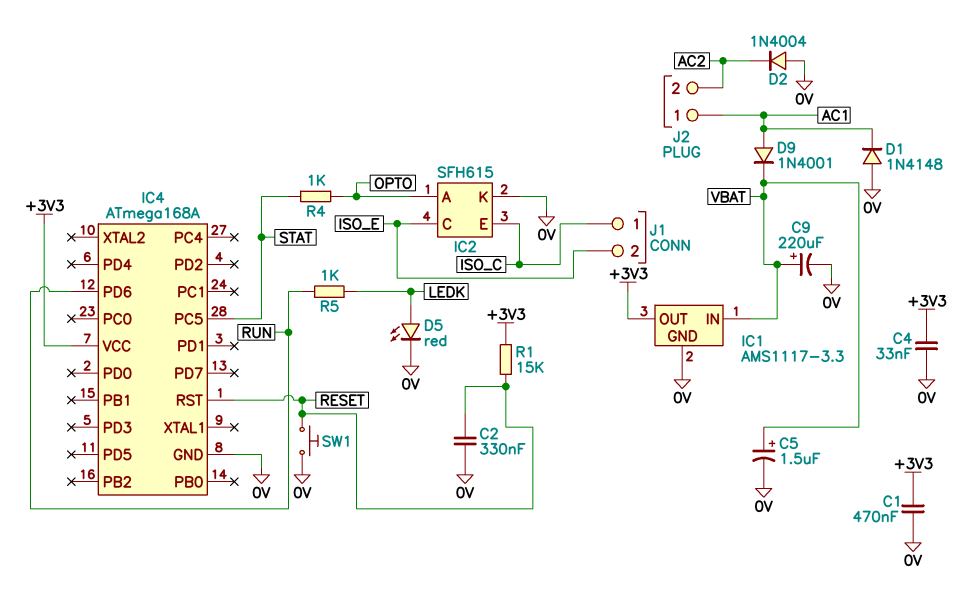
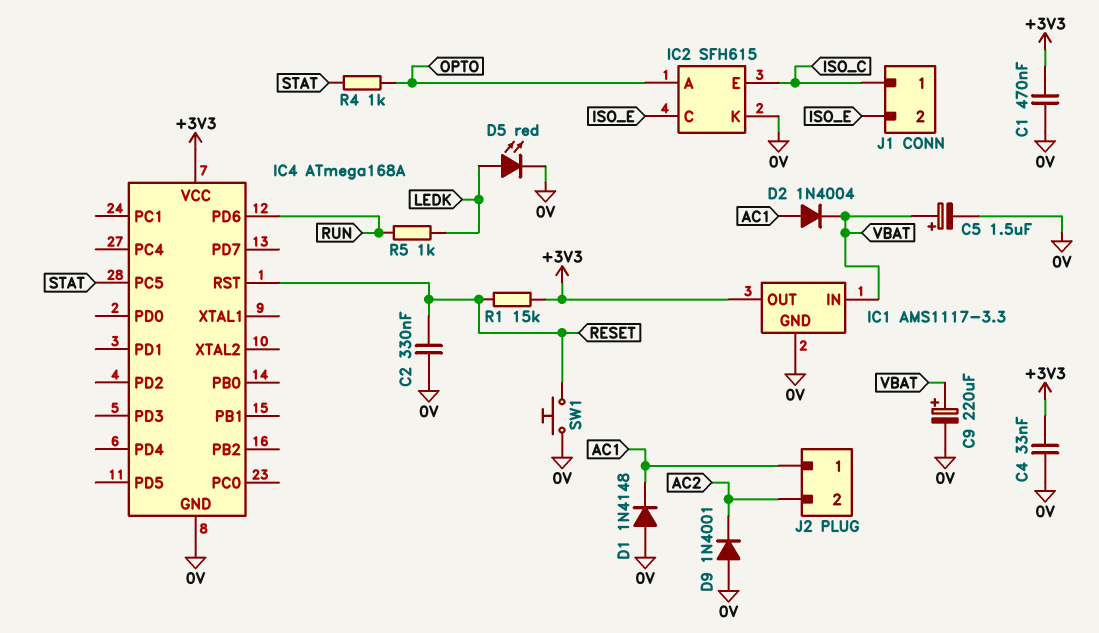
D2: diode 1N4004 (A 0V, K AC2) -> diode 1N4004 (A AC1, K VBAT)
D9: diode 1N4001 (A AC1, K VBAT) -> diode 1N4001 (A 0V, K AC2)

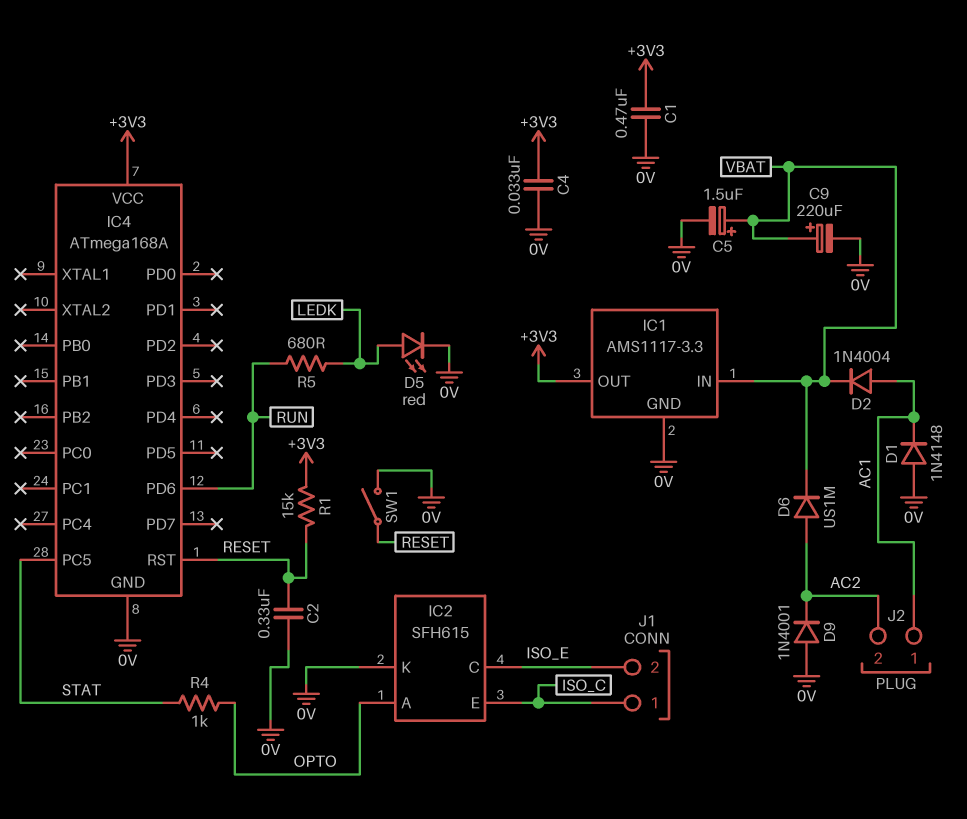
D6: none -> diode US1M (A AC2, K VBAT)
R5: 1k (LEDK, RUN) -> 680 (LEDK, RUN)
SW1: button (0V, RESET) -> switch (0V, RESET)

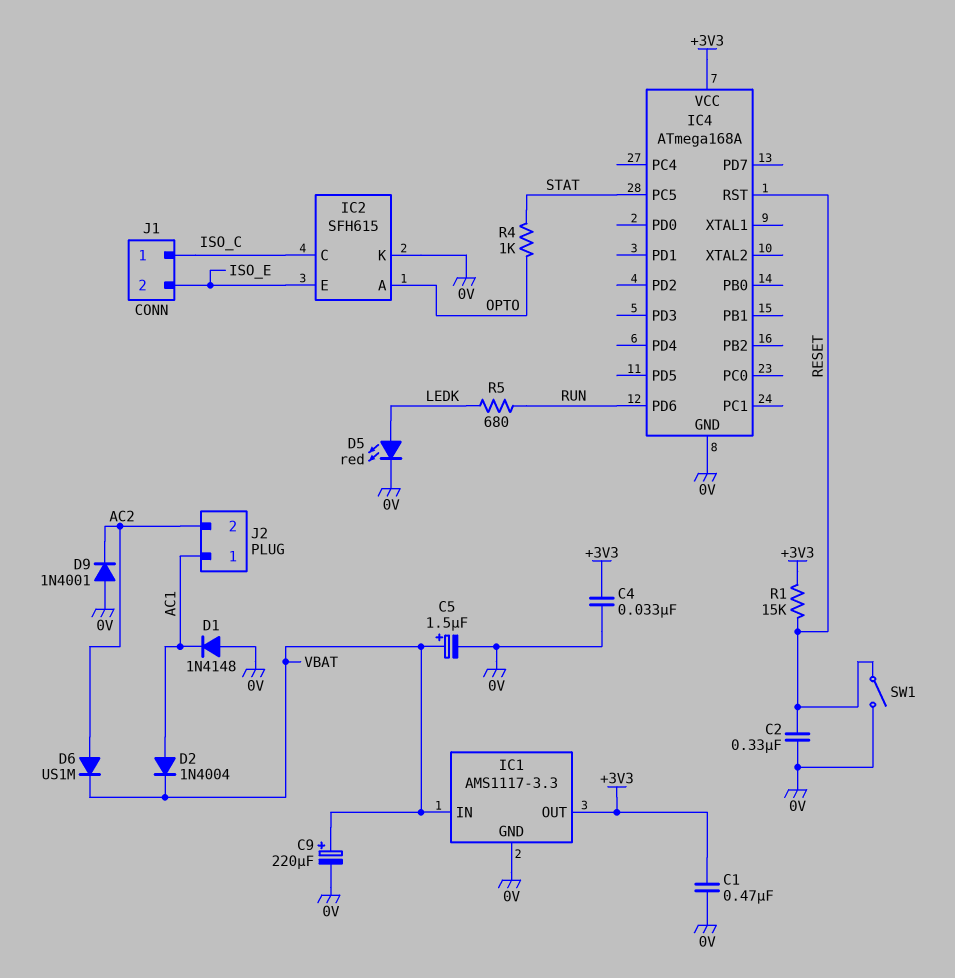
IC2 pin C: ISO_E -> ISO_C
IC2 pin E: ISO_C -> ISO_E

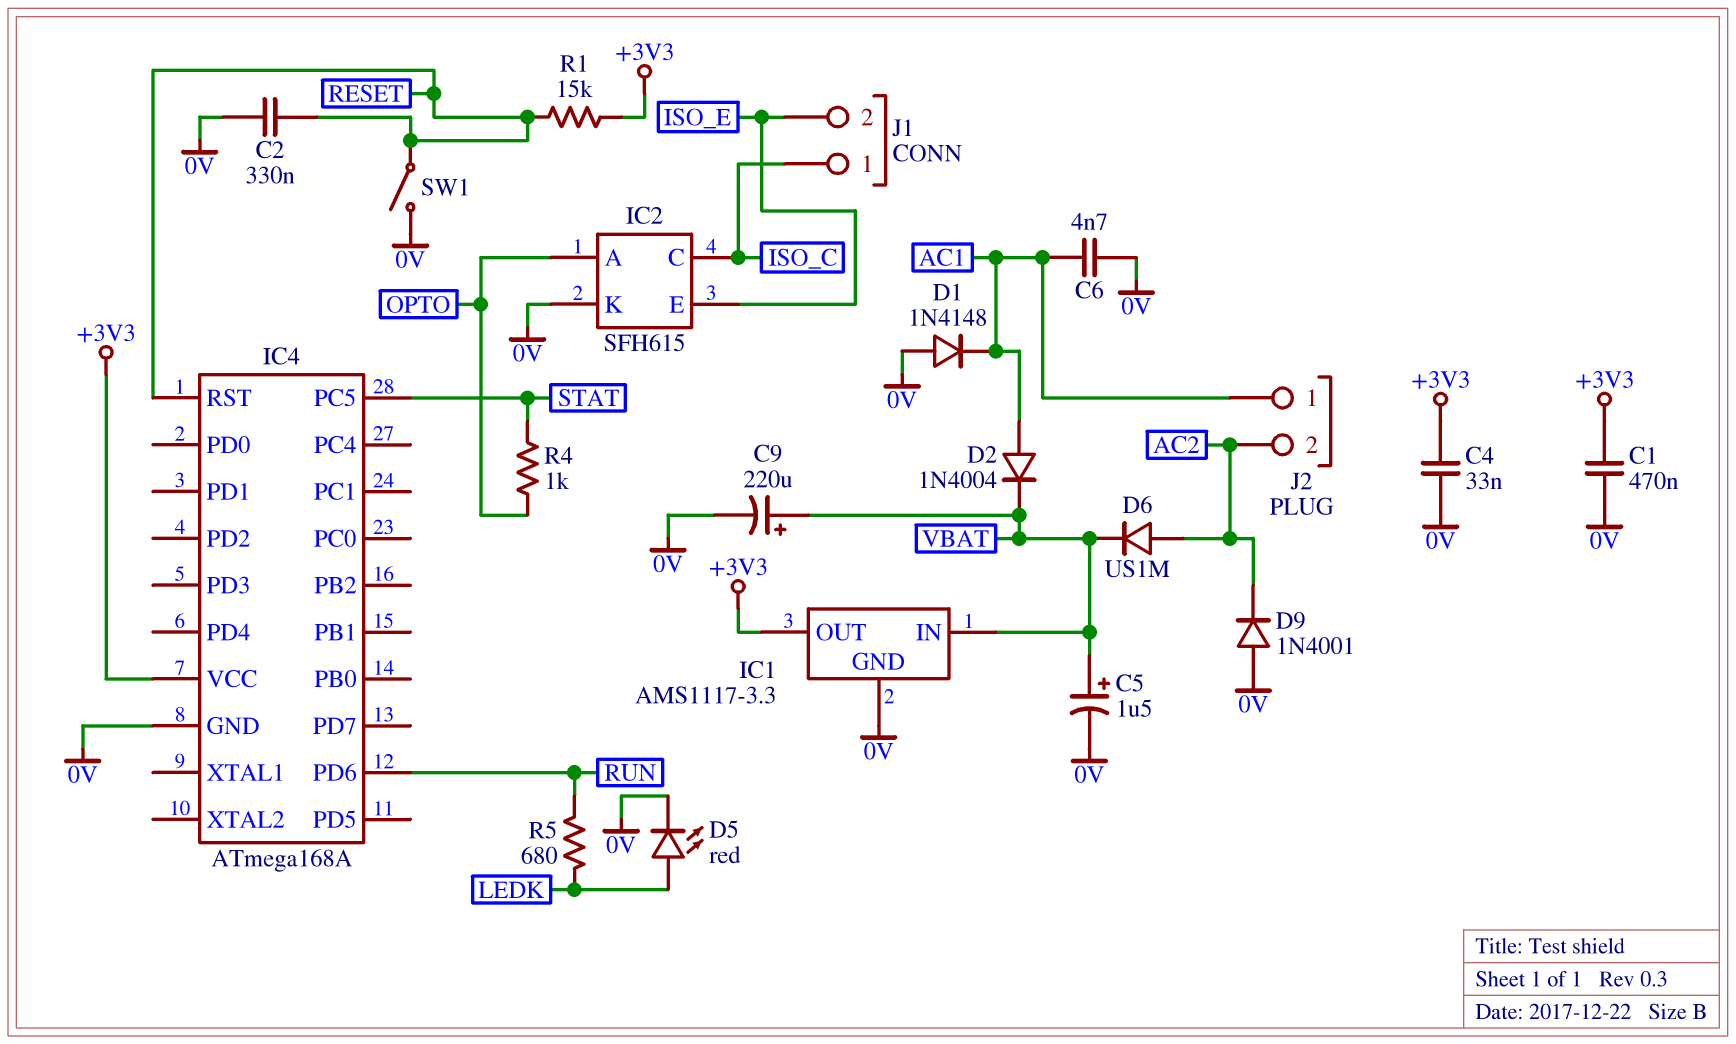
C6: none -> 4.7nF (0V, AC1)

